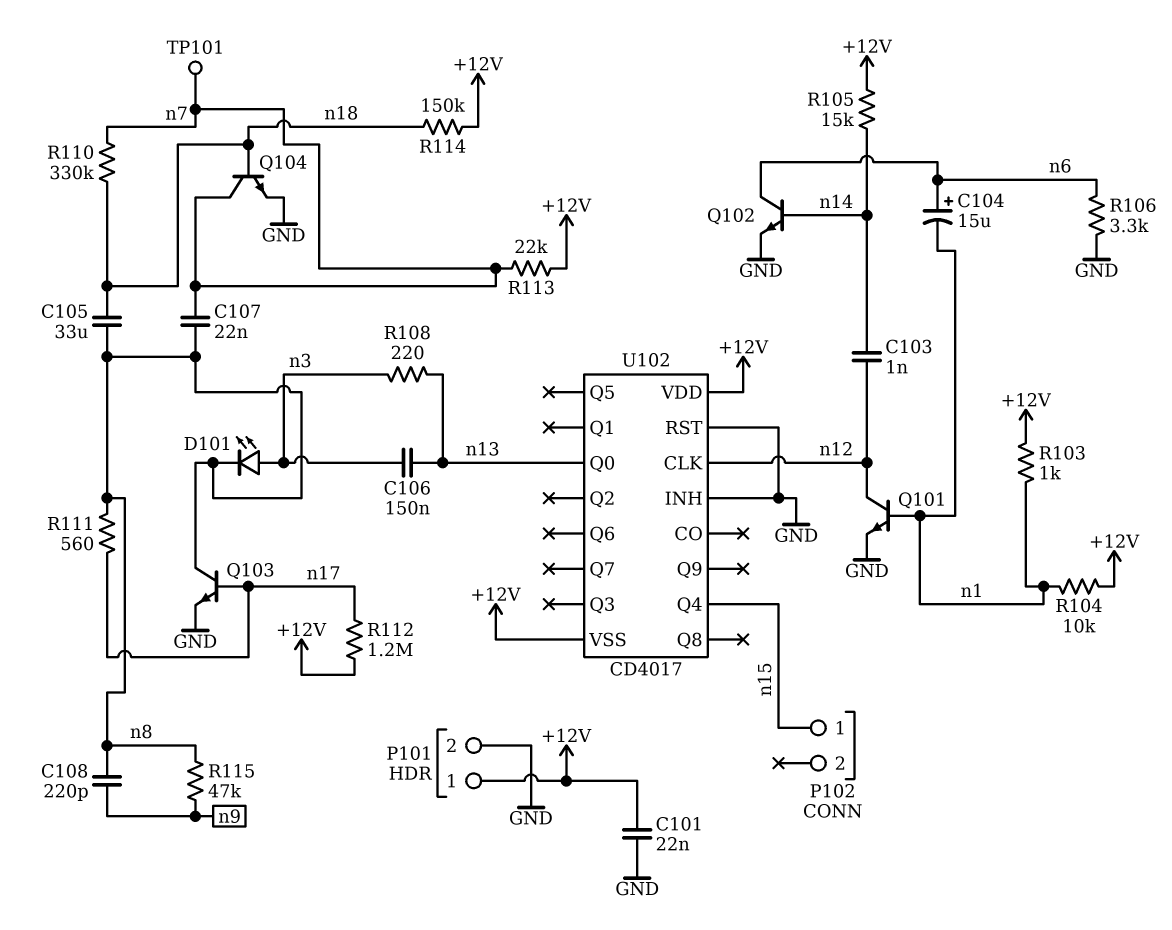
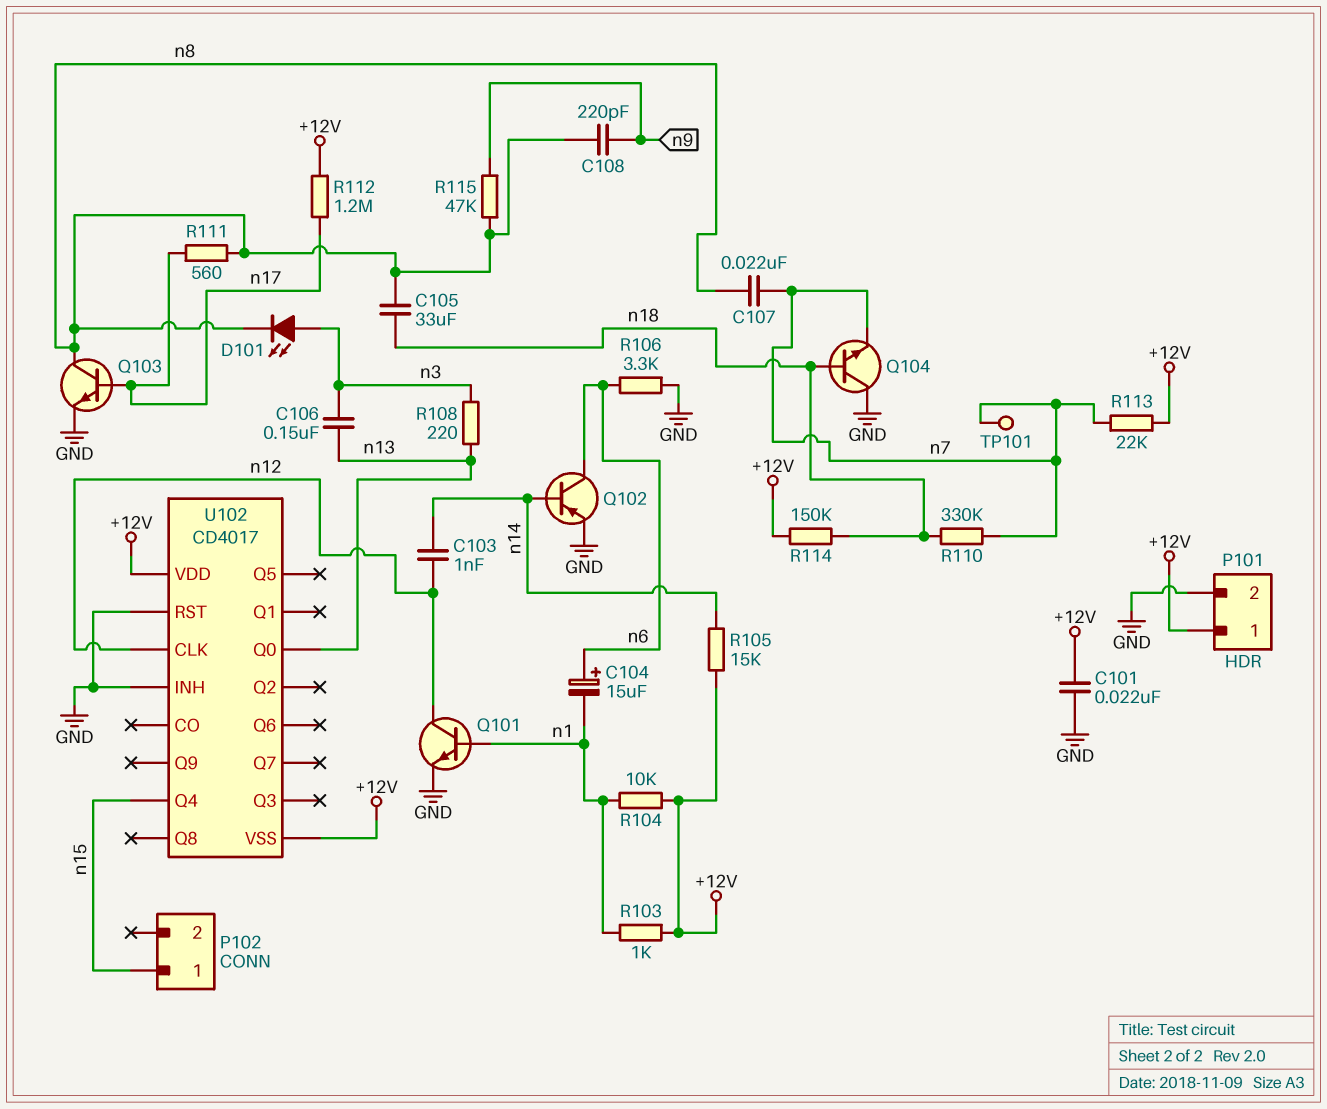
Q102: NPN (B n14, C n6, E GND) -> PNP (B n14, C n6, E GND)
Q104: NPN (B n18, C n7, E GND) -> NPN (B n18, C GND, E n7)

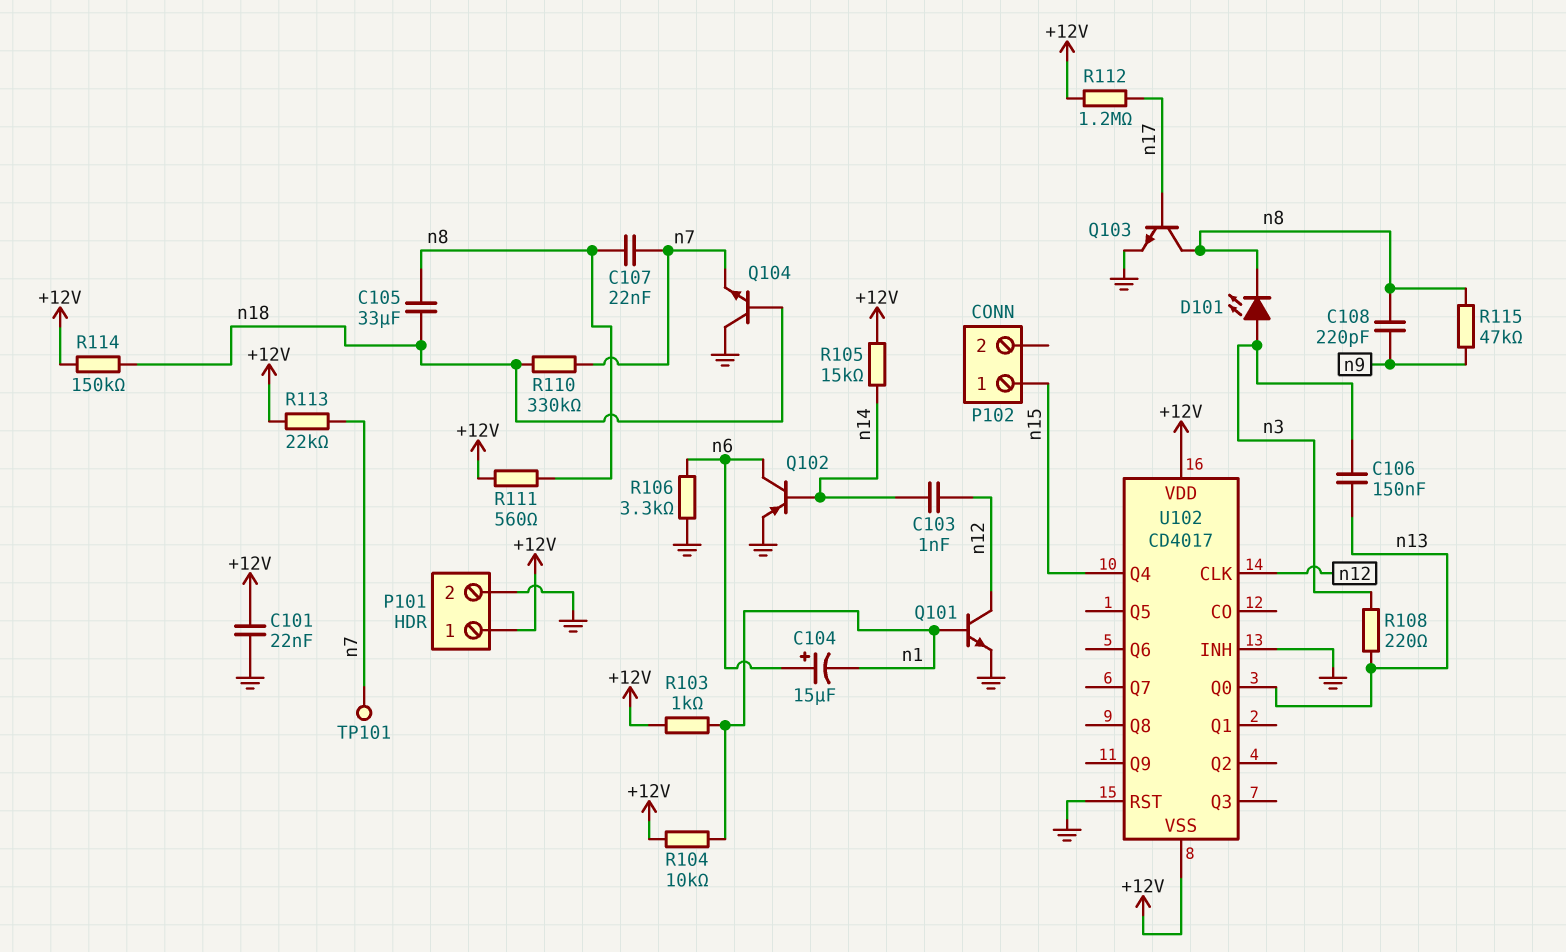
R111: 560 (n8, n17) -> 560 (+12V, n8)

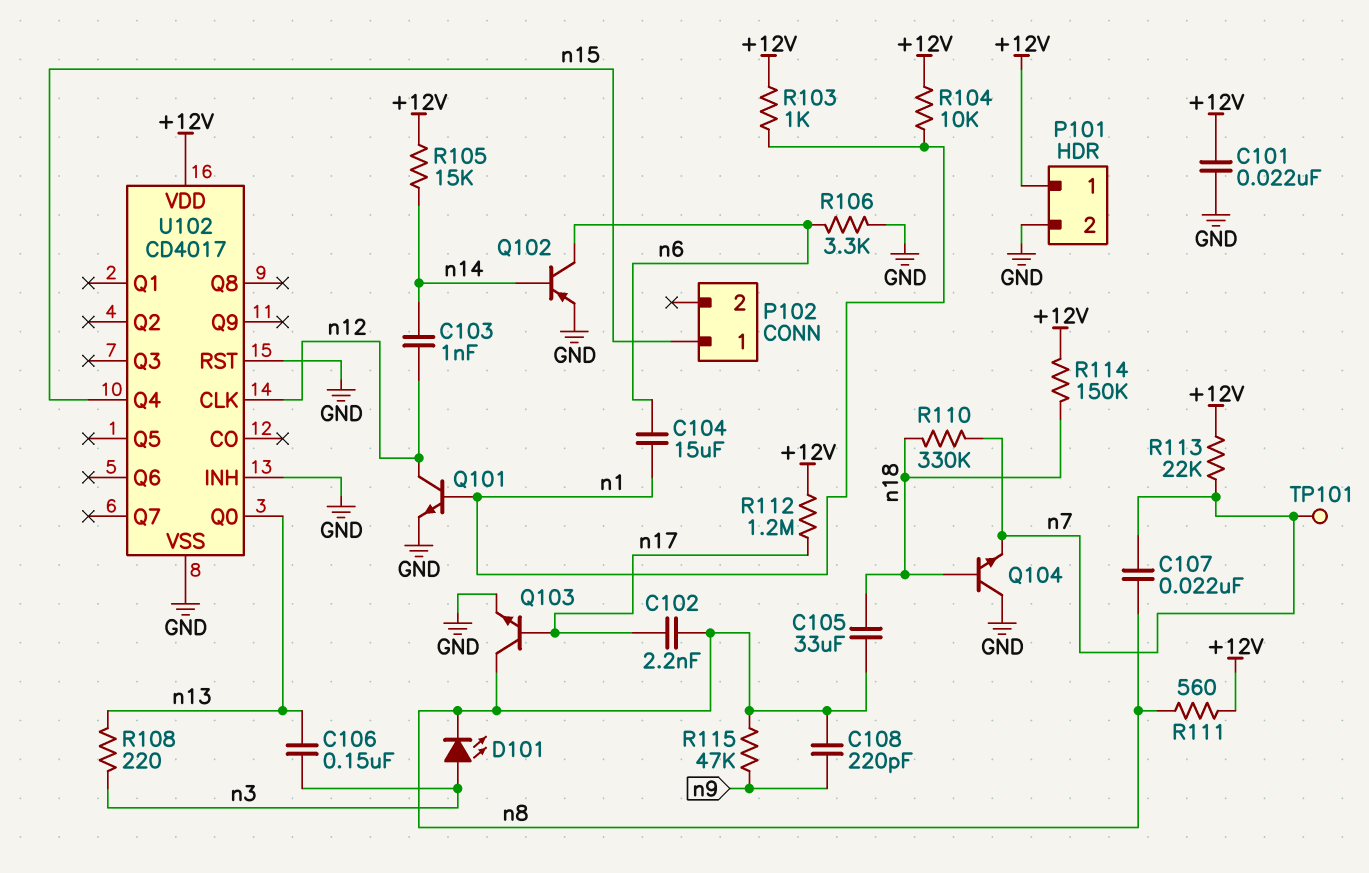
C102: none -> 2.2nF (n8, n17)
C104: 15uF (plus n6, minus n1) -> 15uF (n1, n6)
U102 pin VSS: +12V -> GND

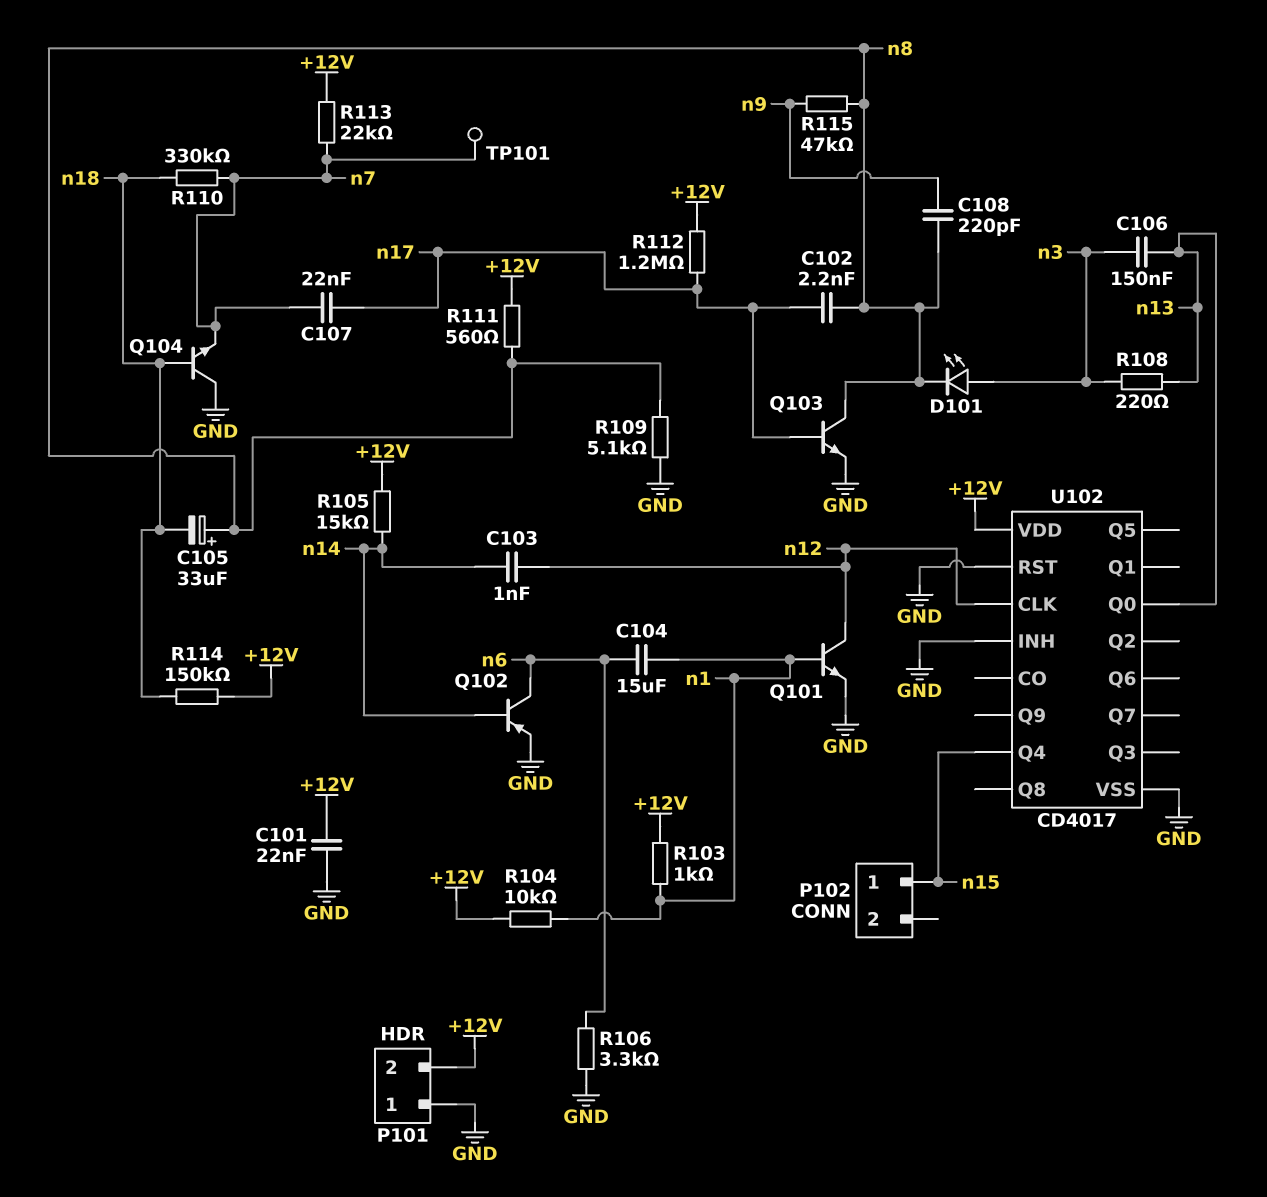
C105: 33uF (n8, n18) -> 33uF (plus n8, minus n18)
C107: 22nF (n7, n8) -> 22nF (n7, n17)
P101 pin 1: +12V -> GND
P101 pin 2: GND -> +12V
R109: none -> 5.1k (GND, n8)

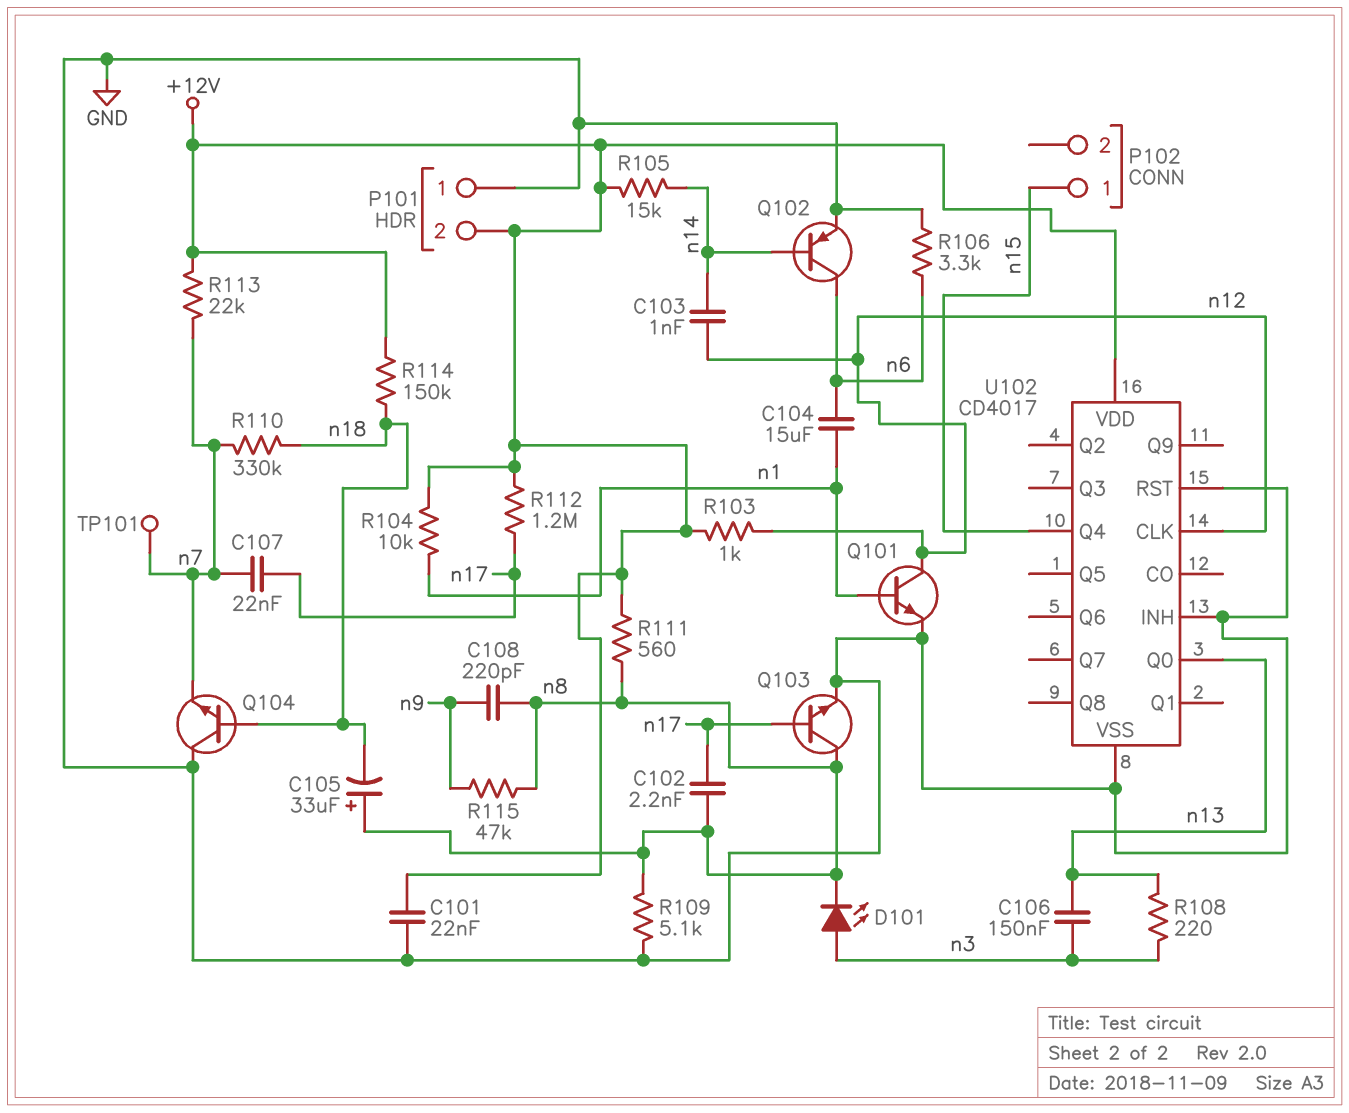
R103: 1k (+12V, n1) -> 1k (+12V, n12)

